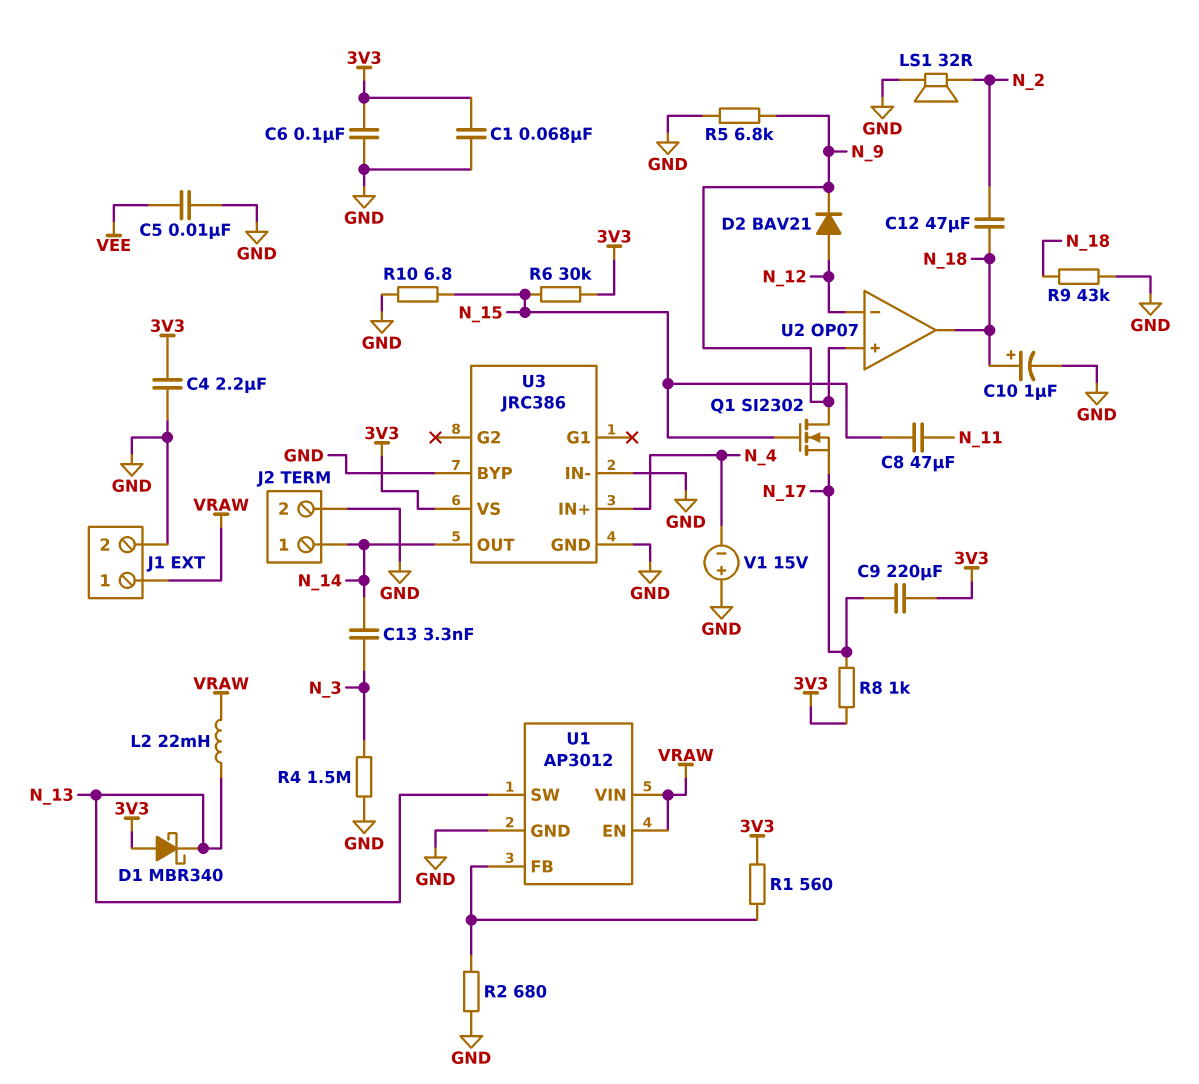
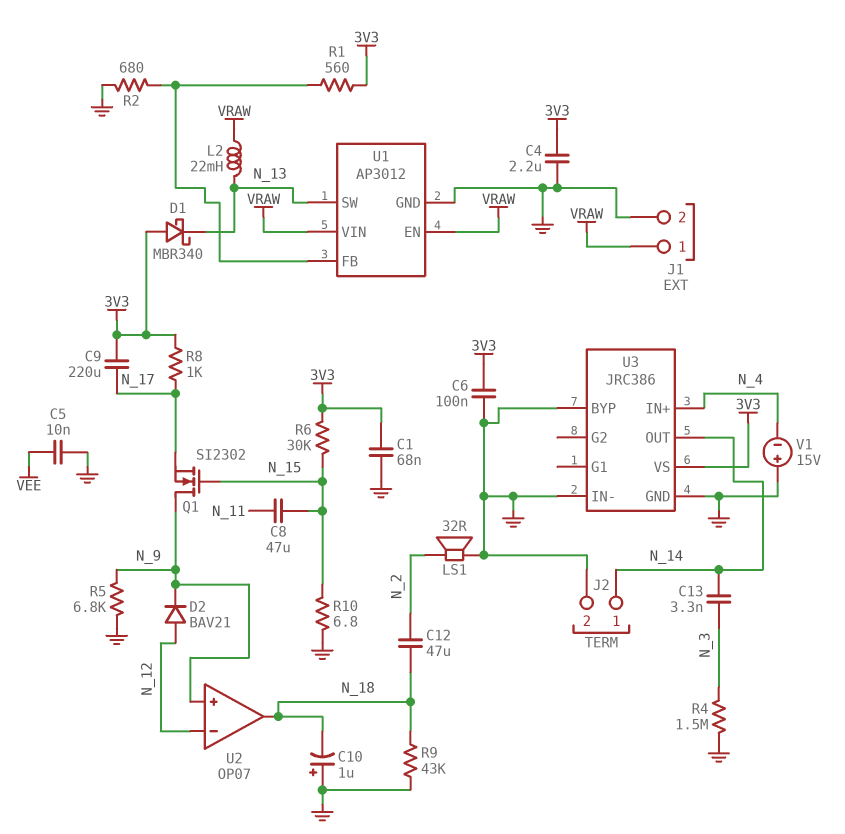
C10: 1uF (plus N_18, minus GND) -> 1uF (plus GND, minus N_18)

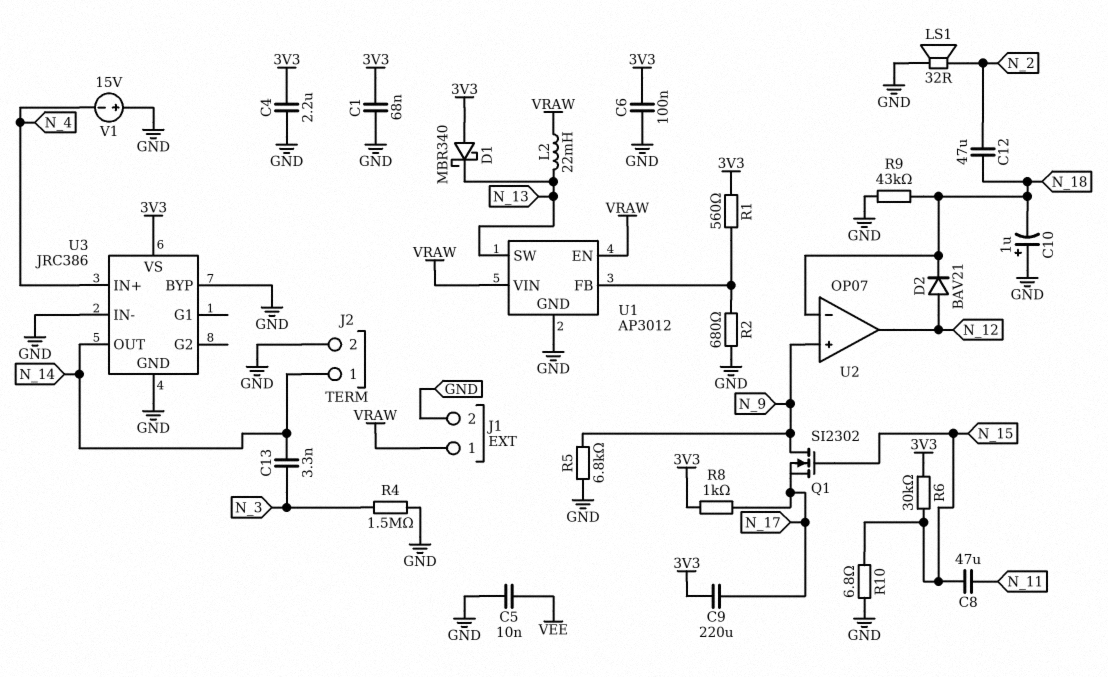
D2: diode BAV21 (A N_12, K N_9) -> diode BAV21 (A N_12, K N_18)
U2 pin in-: N_12 -> N_18
U2 pin out: N_18 -> N_12

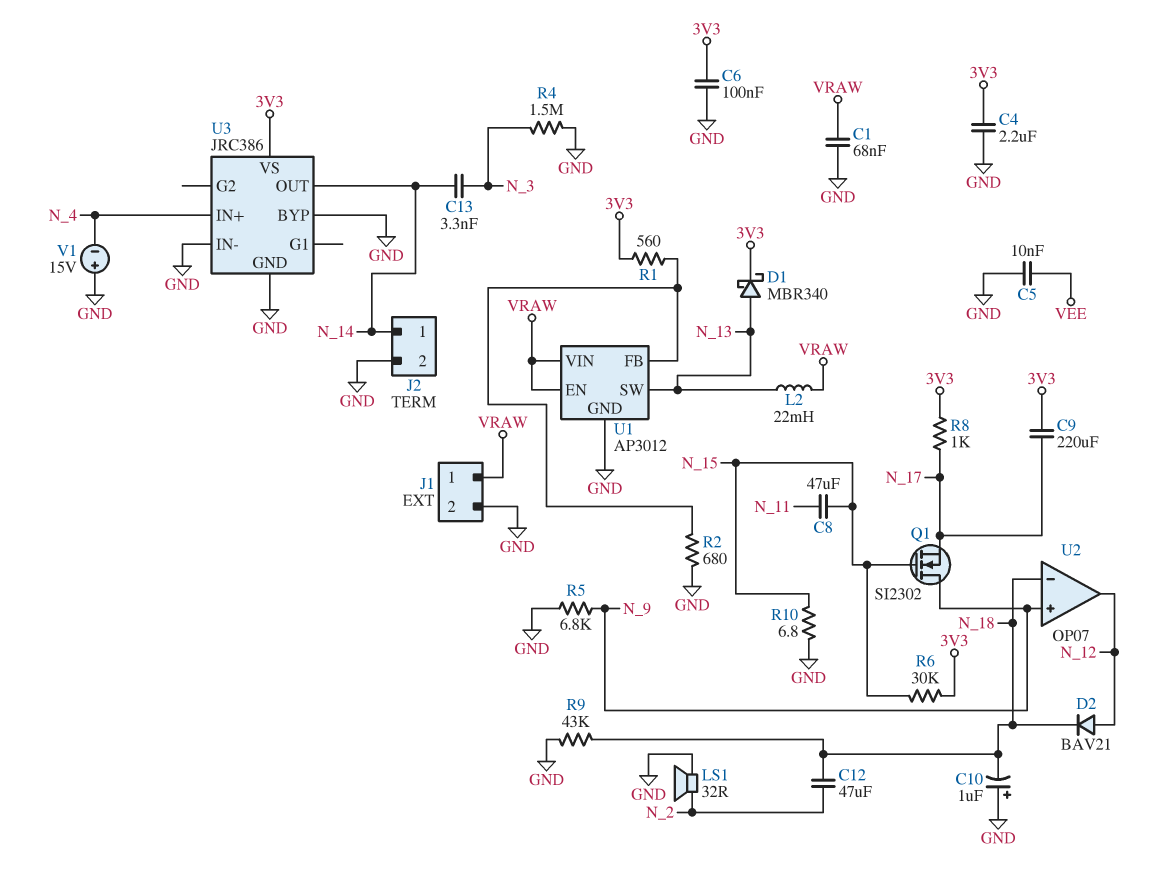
C1: 68nF (3V3, GND) -> 68nF (GND, VRAW)
D1: schottky MBR340 (A 3V3, K N_13) -> schottky MBR340 (A N_13, K 3V3)

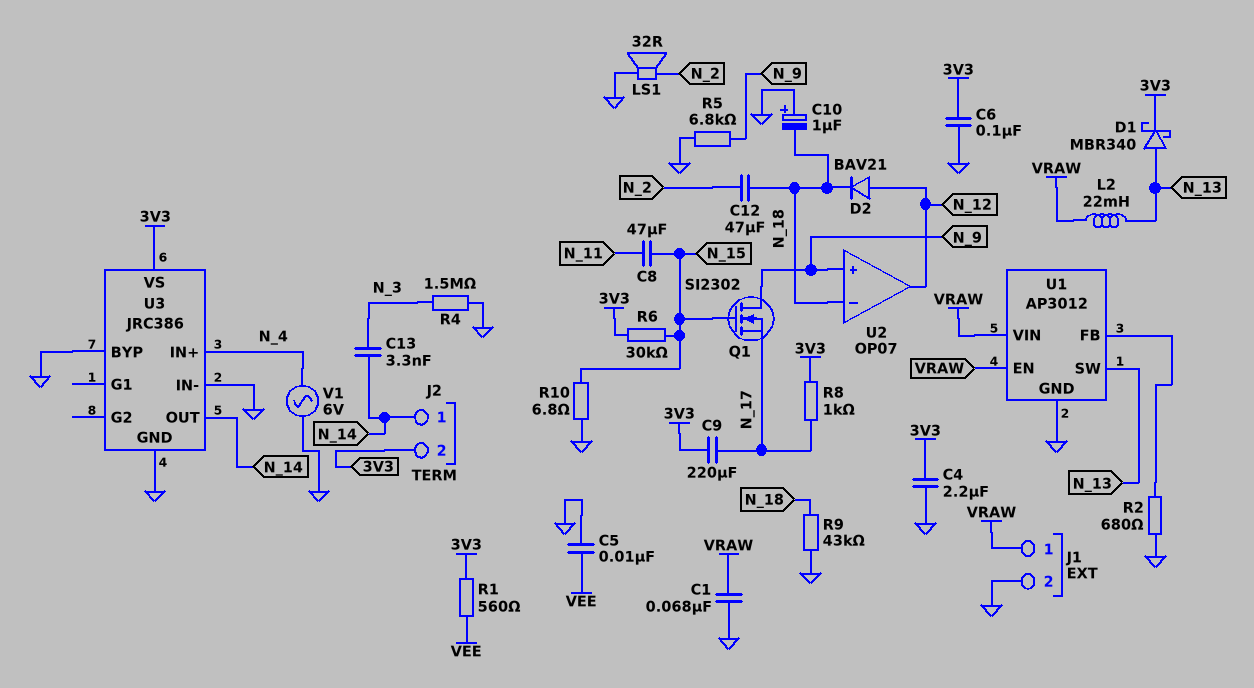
J2 pin 2: GND -> 3V3
R1: 560 (3V3, U1/FB) -> 560 (3V3, VEE)
V1: 15V (plus GND, minus N_4) -> AC 6V (GND, N_4)

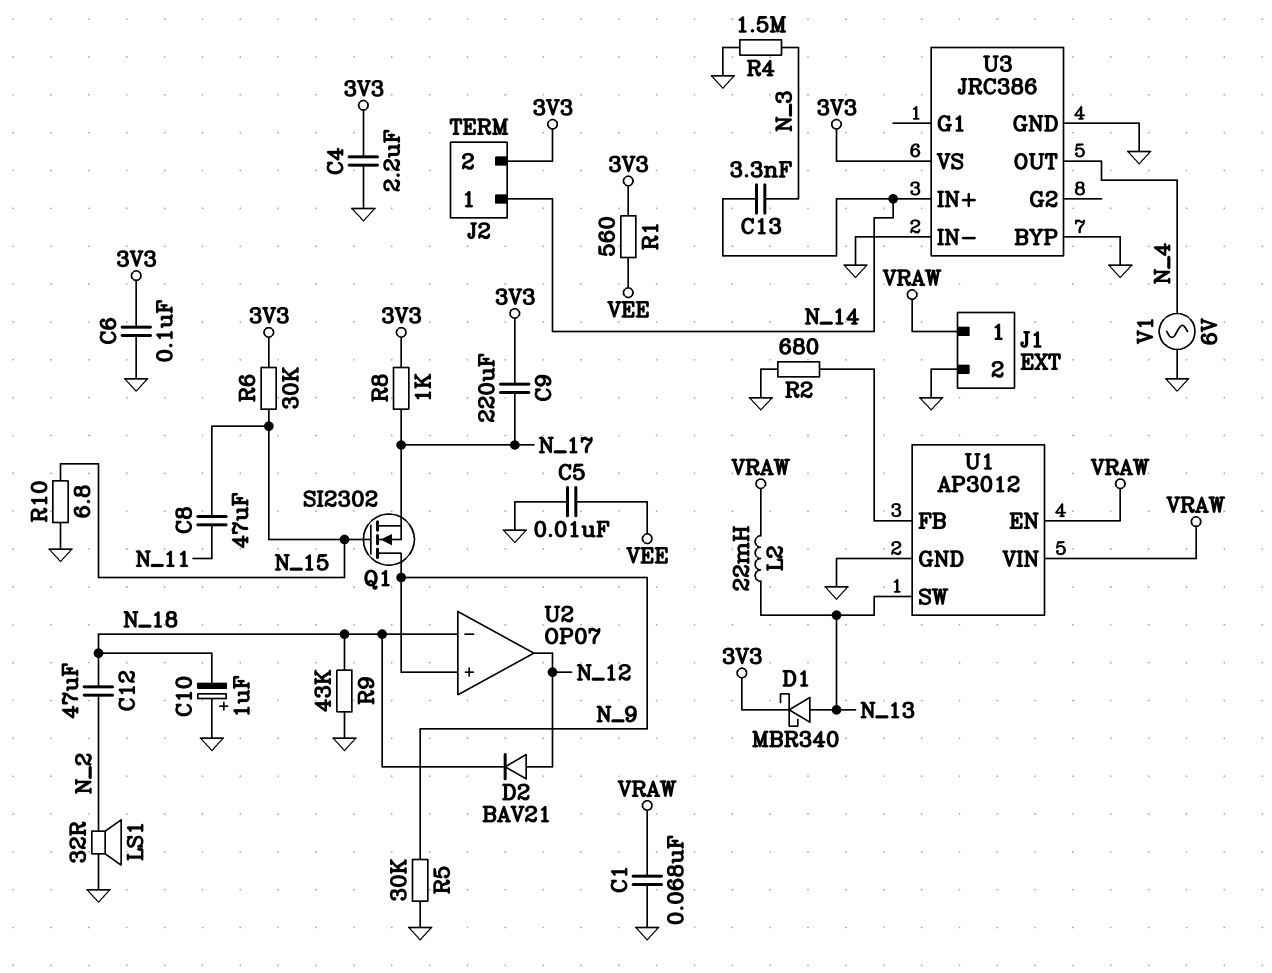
R5: 6.8k (GND, N_9) -> 30k (GND, N_9)
U3 pin IN+: N_4 -> N_14
U3 pin OUT: N_14 -> N_4

